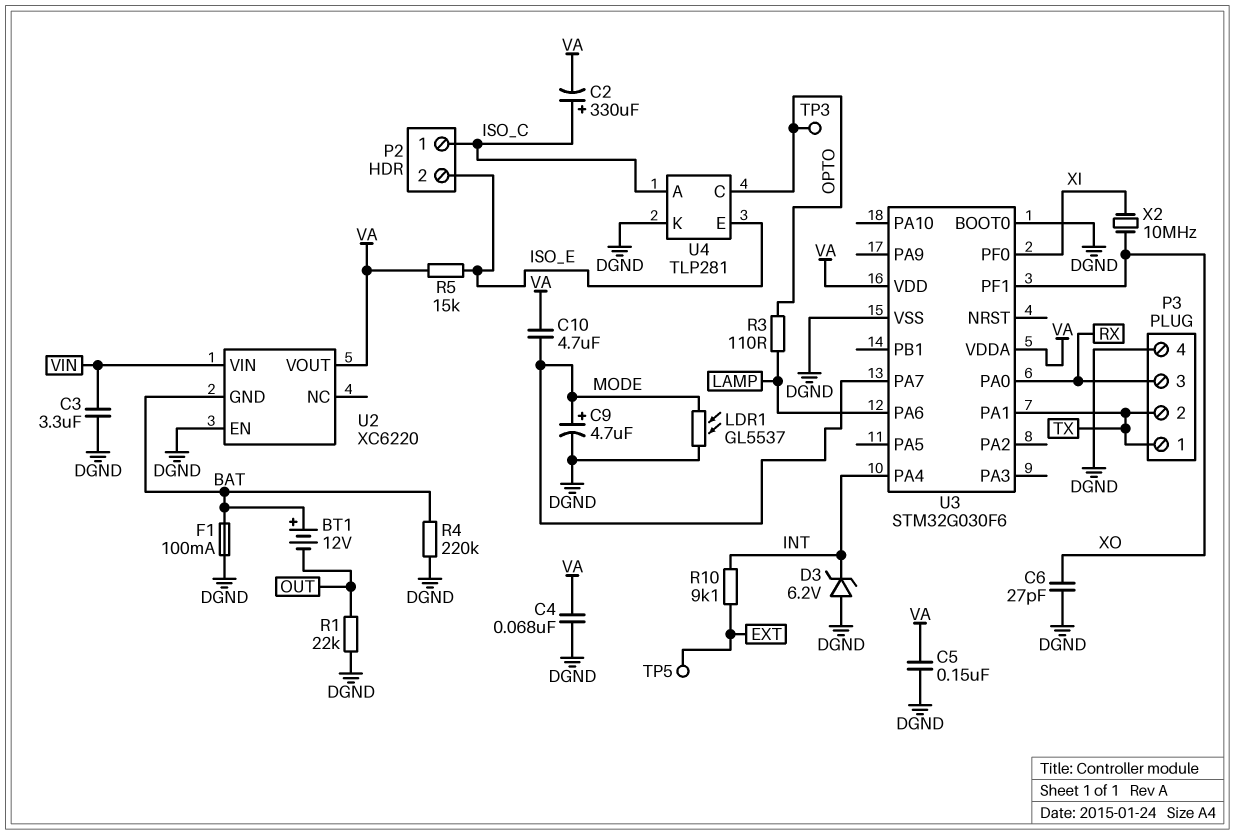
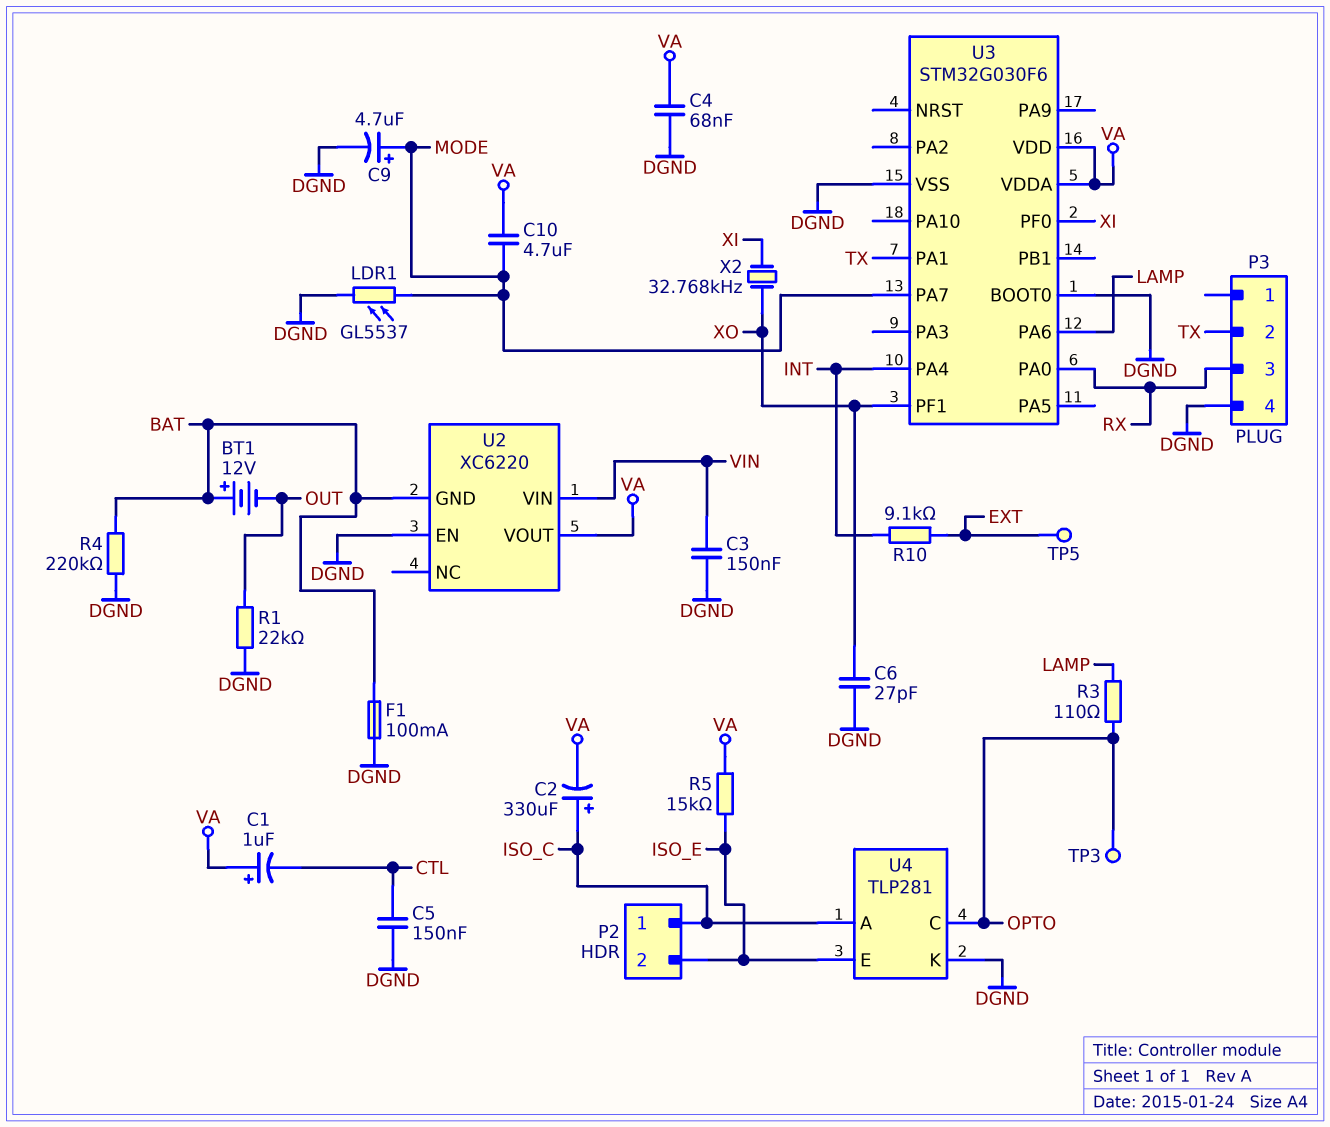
C1: none -> 1uF (plus VA, minus CTL)
C3: 3.3uF (DGND, VIN) -> 150nF (DGND, VIN)
C5: 150nF (DGND, VA) -> 150nF (CTL, DGND)
D3: zener 6.2V (A DGND, K INT) -> none
P3 pin 1: TX -> none
X2: 10MHz (XI, XO) -> 32.768kHz (XI, XO)

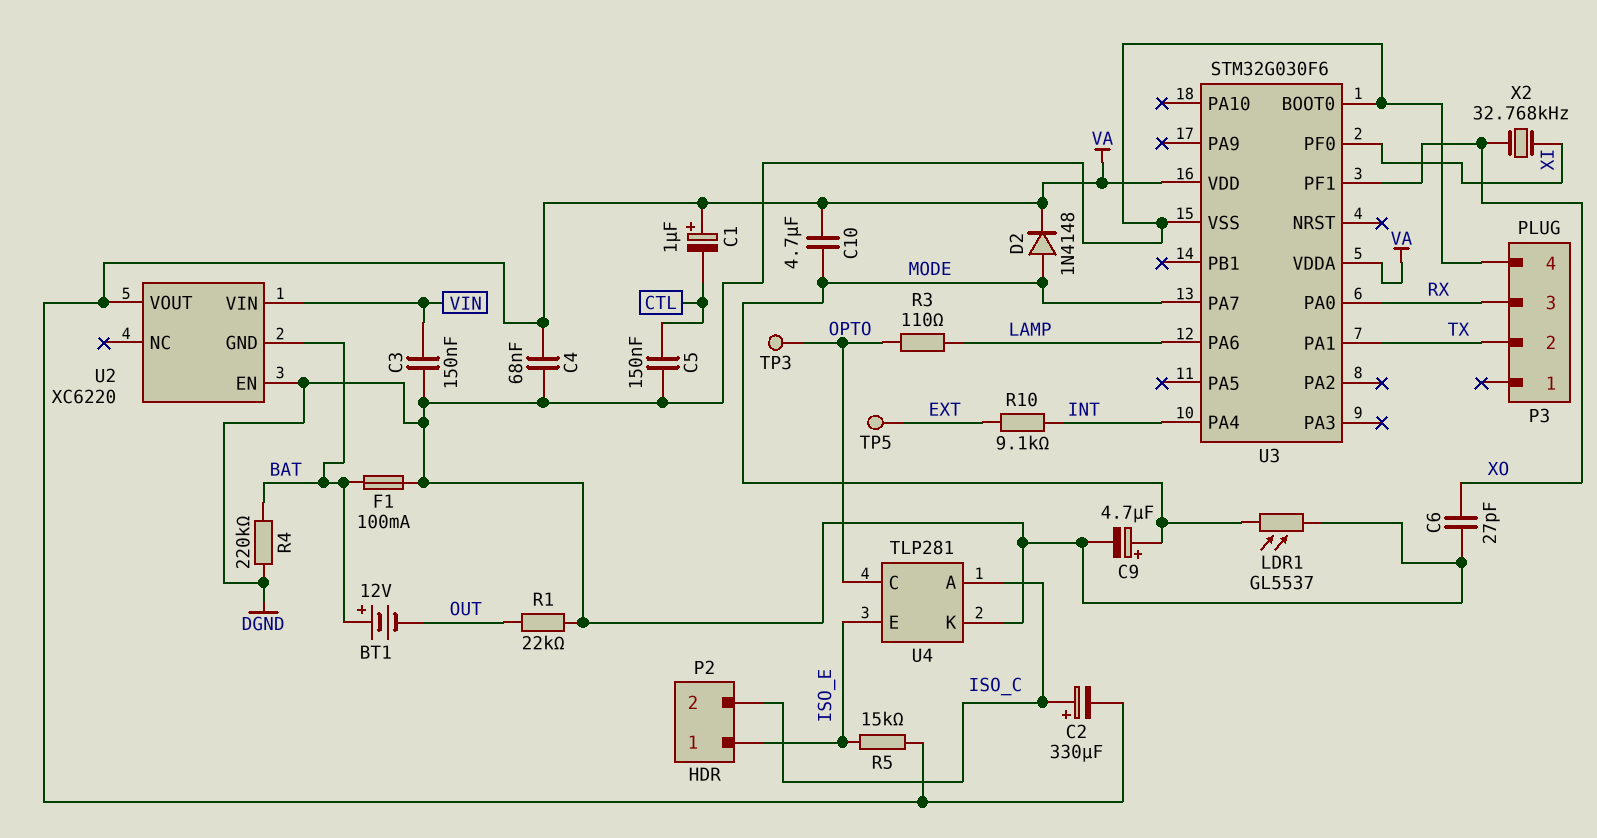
D2: none -> diode 1N4148 (A MODE, K VA)
P2 pin 1: ISO_C -> ISO_E
P2 pin 2: ISO_E -> ISO_C

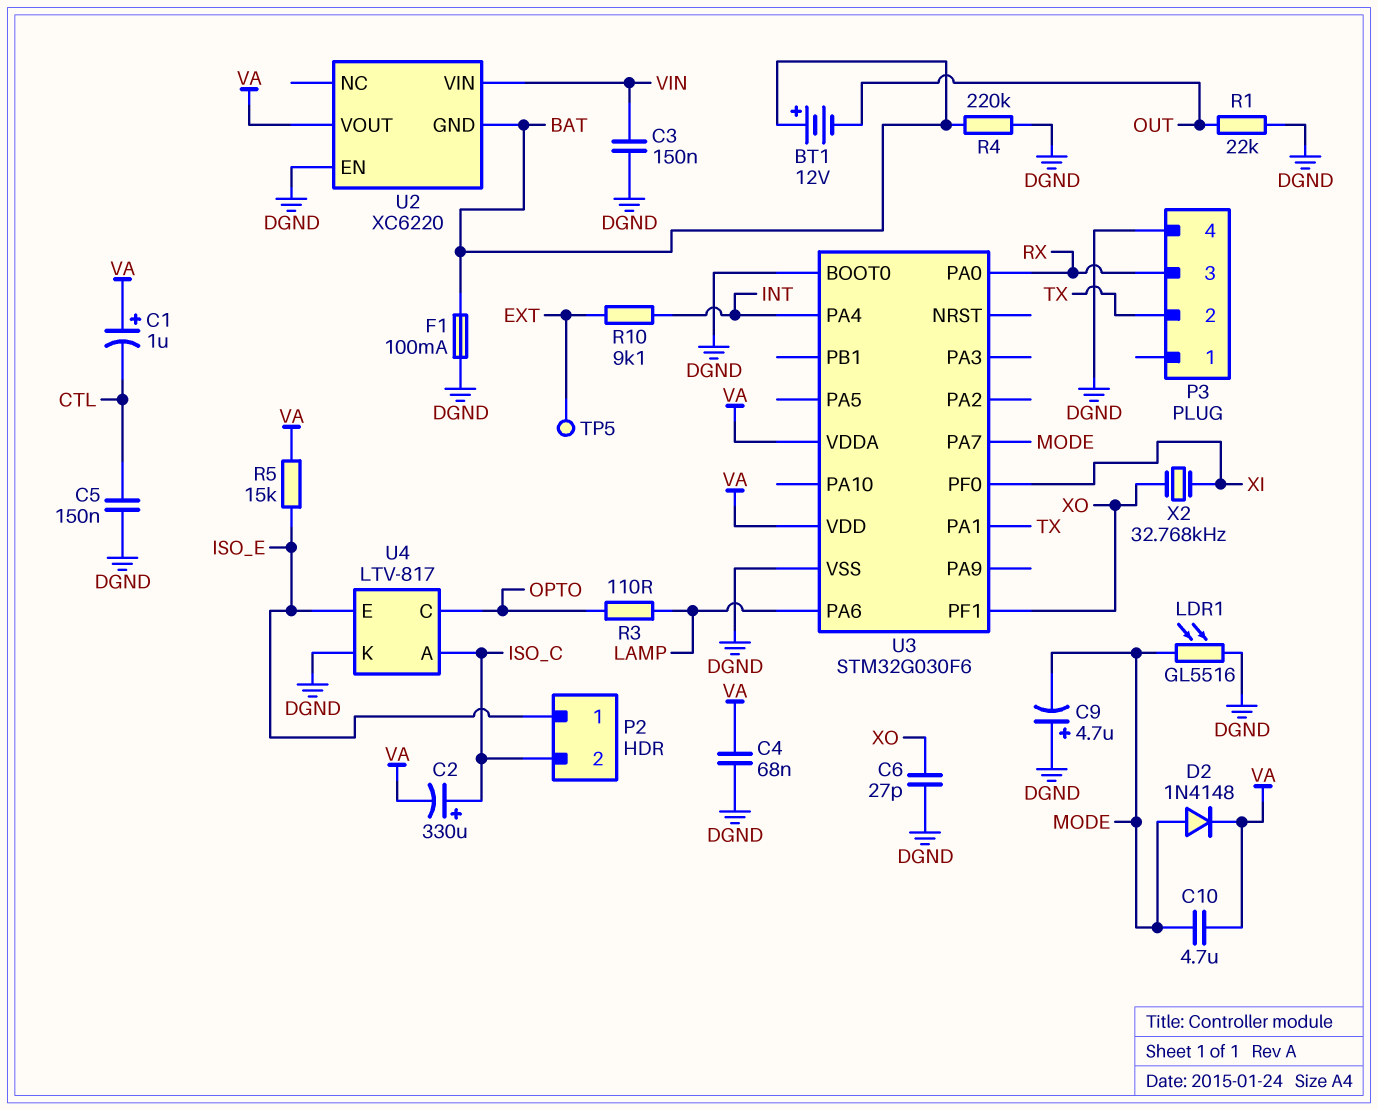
C9: 4.7uF (plus MODE, minus DGND) -> 4.7uF (plus DGND, minus MODE)
LDR1: GL5537 (DGND, MODE) -> GL5516 (DGND, MODE)
TP3: test point (OPTO) -> none
U4: TLP281 -> LTV-817

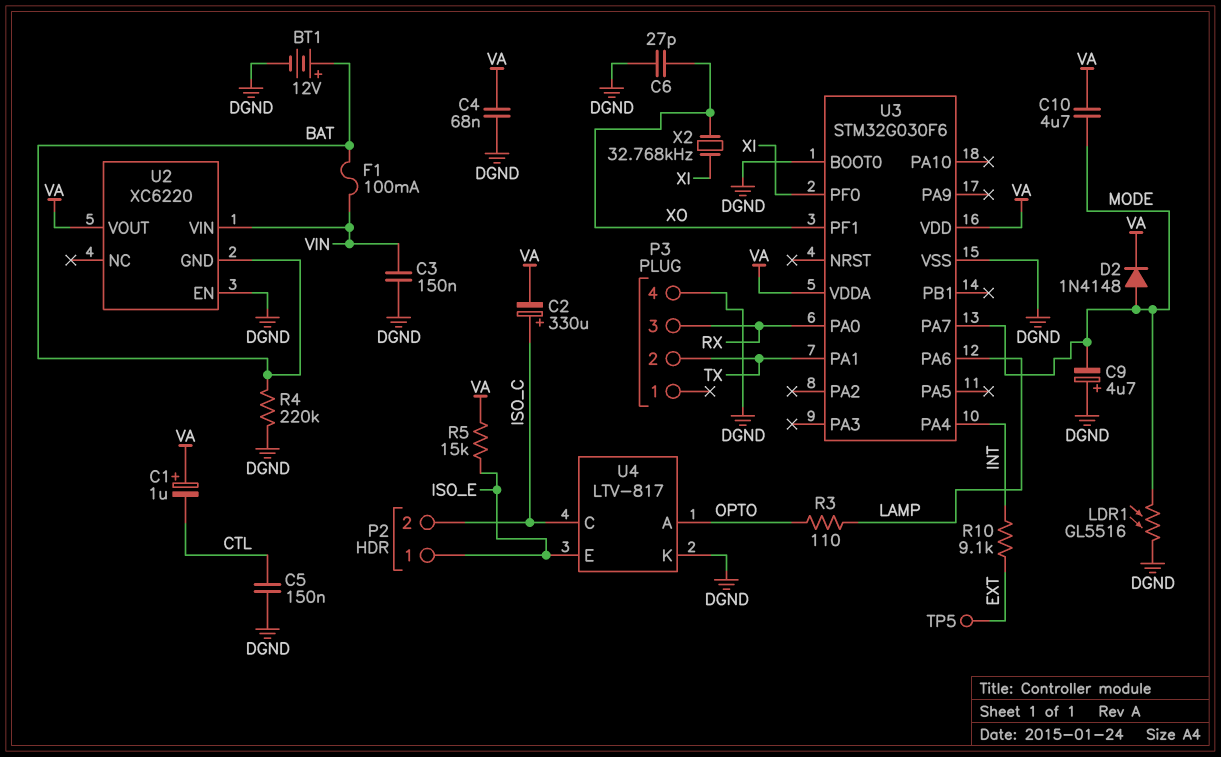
BT1: 12V (plus BAT, minus OUT) -> 12V (plus BAT, minus DGND)
F1: 100mA (BAT, DGND) -> 100mA (BAT, VIN)
R1: 22k (DGND, OUT) -> none
U4 pin A: ISO_C -> OPTO
U4 pin C: OPTO -> ISO_C

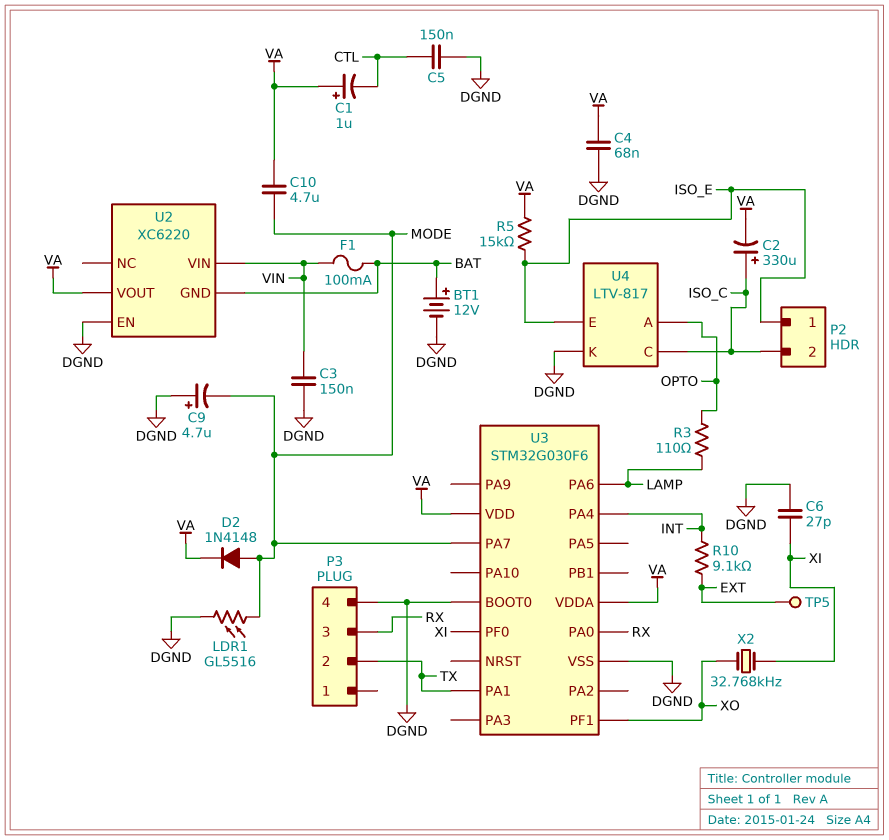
C6: 27pF (DGND, XO) -> 27pF (DGND, XI)
R4: 220k (BAT, DGND) -> none

